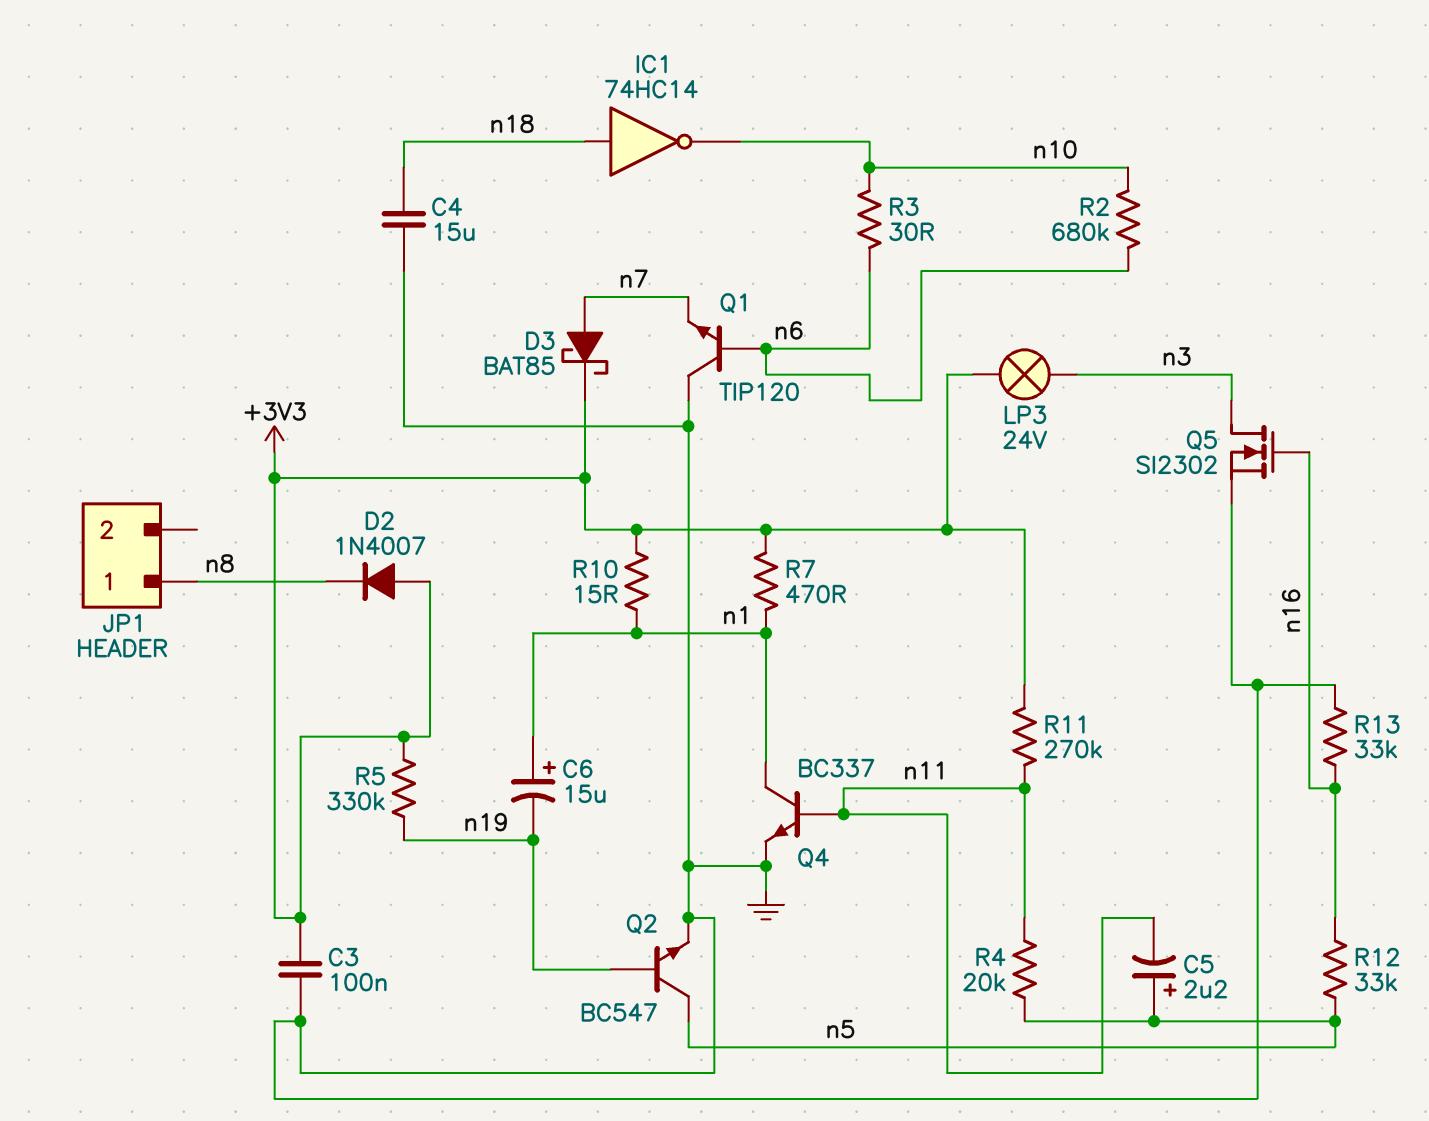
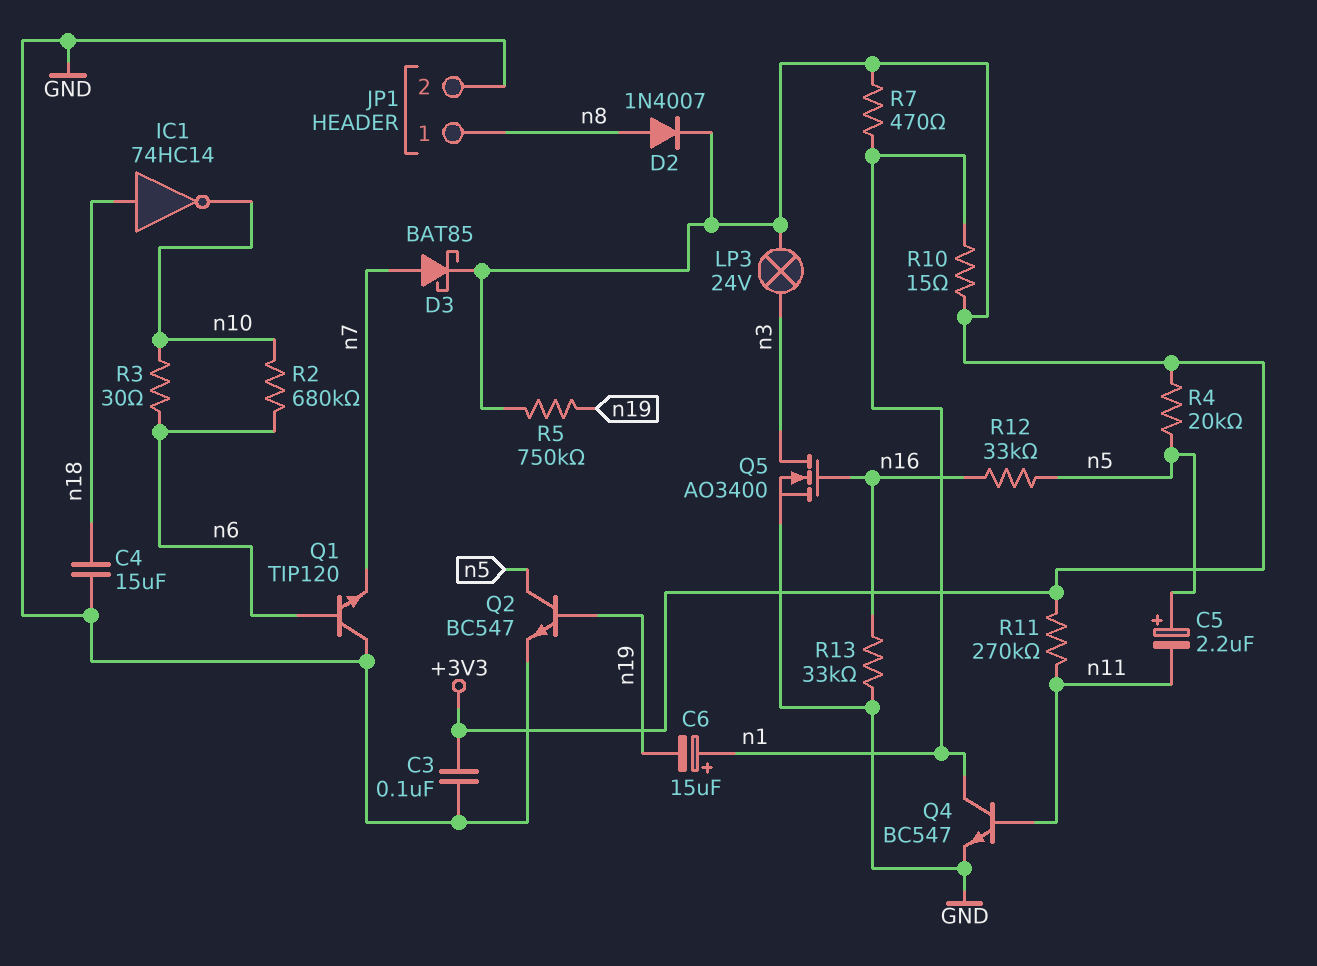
D2: diode 1N4007 (A +3V3, K n8) -> diode 1N4007 (A n8, K +3V3)
JP1 pin 2: none -> GND
Q4: NPN BC337 (B n11, C n1, E GND) -> NPN BC547 (B n11, C n1, E GND)
Q5: NMOS SI2302 (G n16, D n3, S GND) -> NMOS AO3400 (G n16, D n3, S GND)
R4: 20k (n5, n11) -> 20k (+3V3, n5)
R5: 330k (+3V3, n19) -> 750k (+3V3, n19)

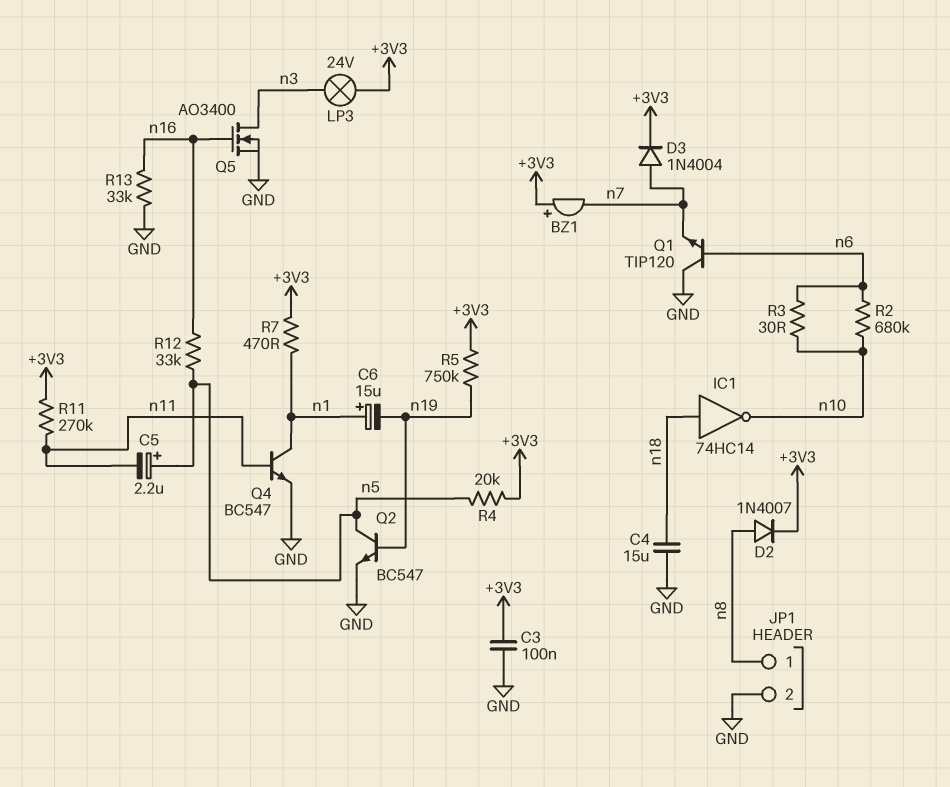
BZ1: none -> buzzer (plus +3V3, minus n7)
D3: schottky BAT85 (A n7, K +3V3) -> diode 1N4004 (A n7, K +3V3)
R10: 15 (+3V3, n1) -> none

